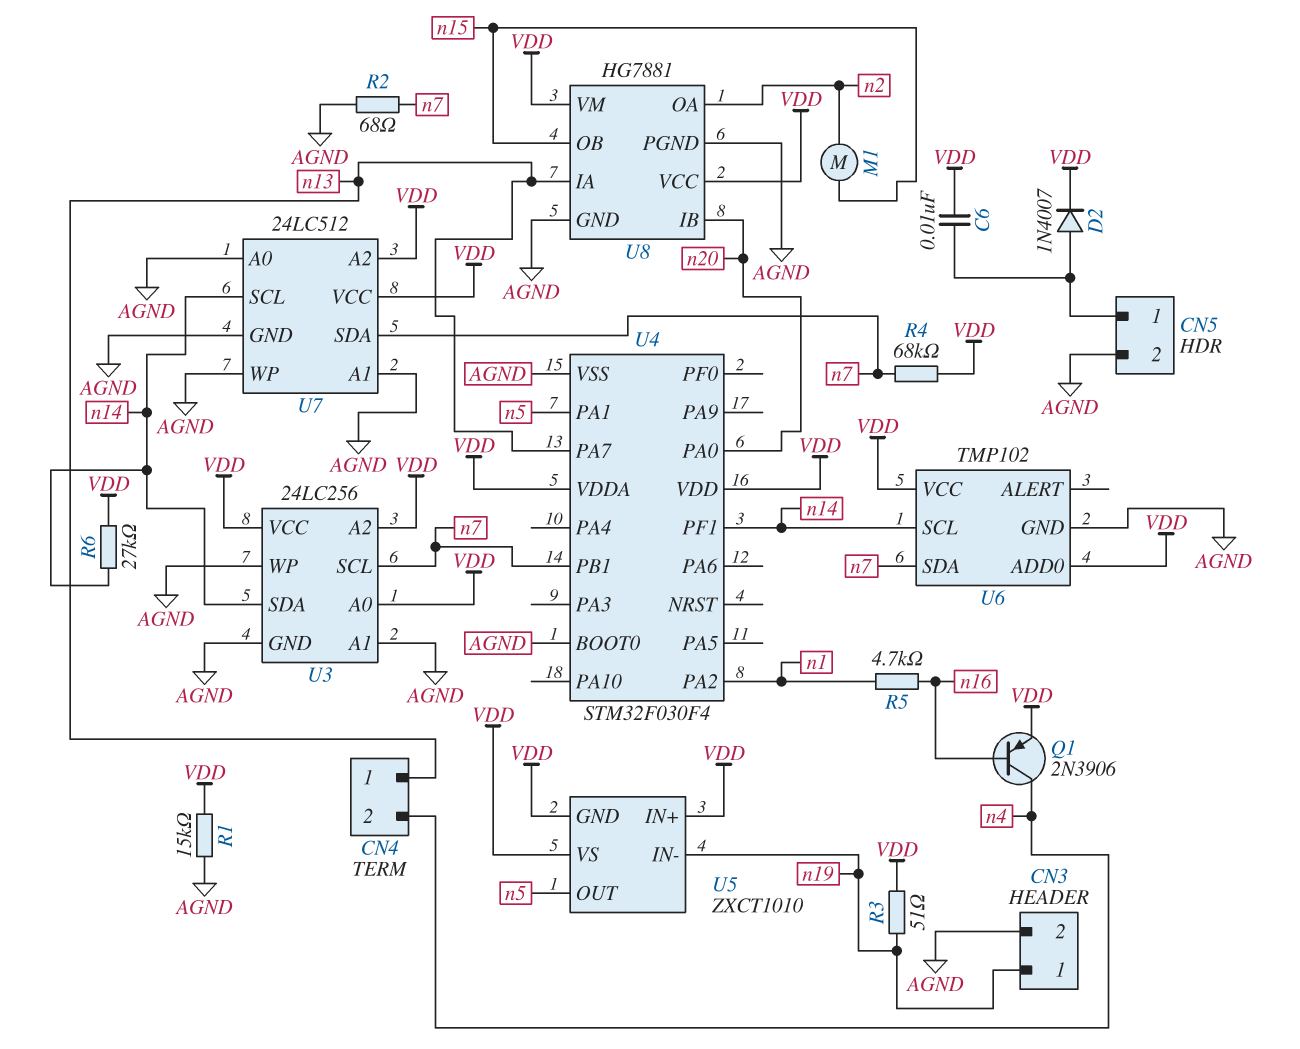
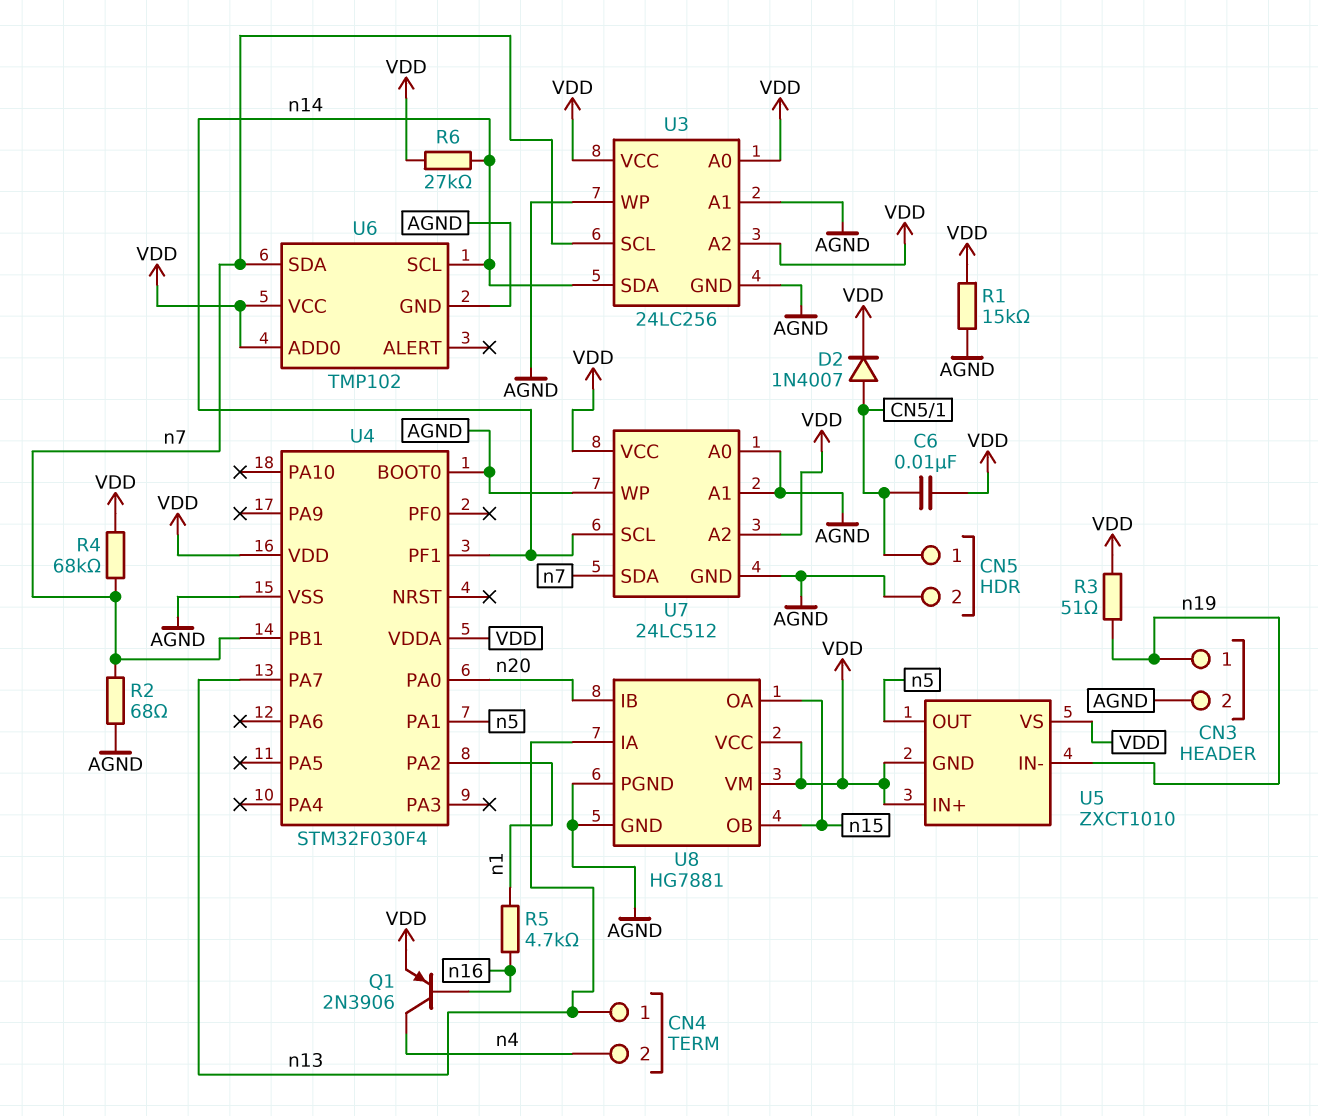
M1: motor (n2, n15) -> none
U8 pin OA: n2 -> n15

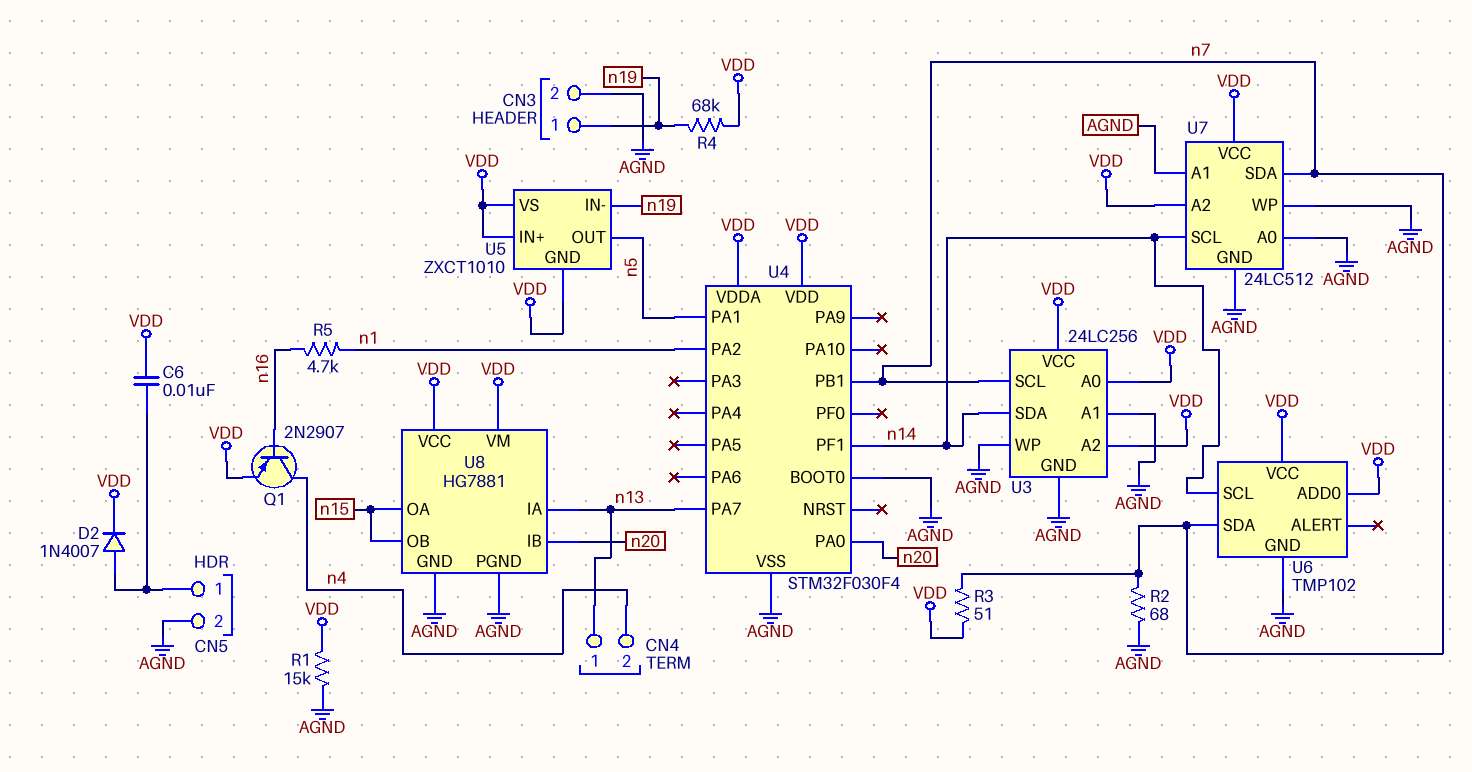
Q1: PNP 2N3906 (B n16, C n4, E VDD) -> PNP 2N2907 (B n16, C n4, E VDD)
R3: 51 (VDD, n19) -> 51 (VDD, n7)
R4: 68k (VDD, n7) -> 68k (VDD, n19)
R6: 27k (VDD, n14) -> none

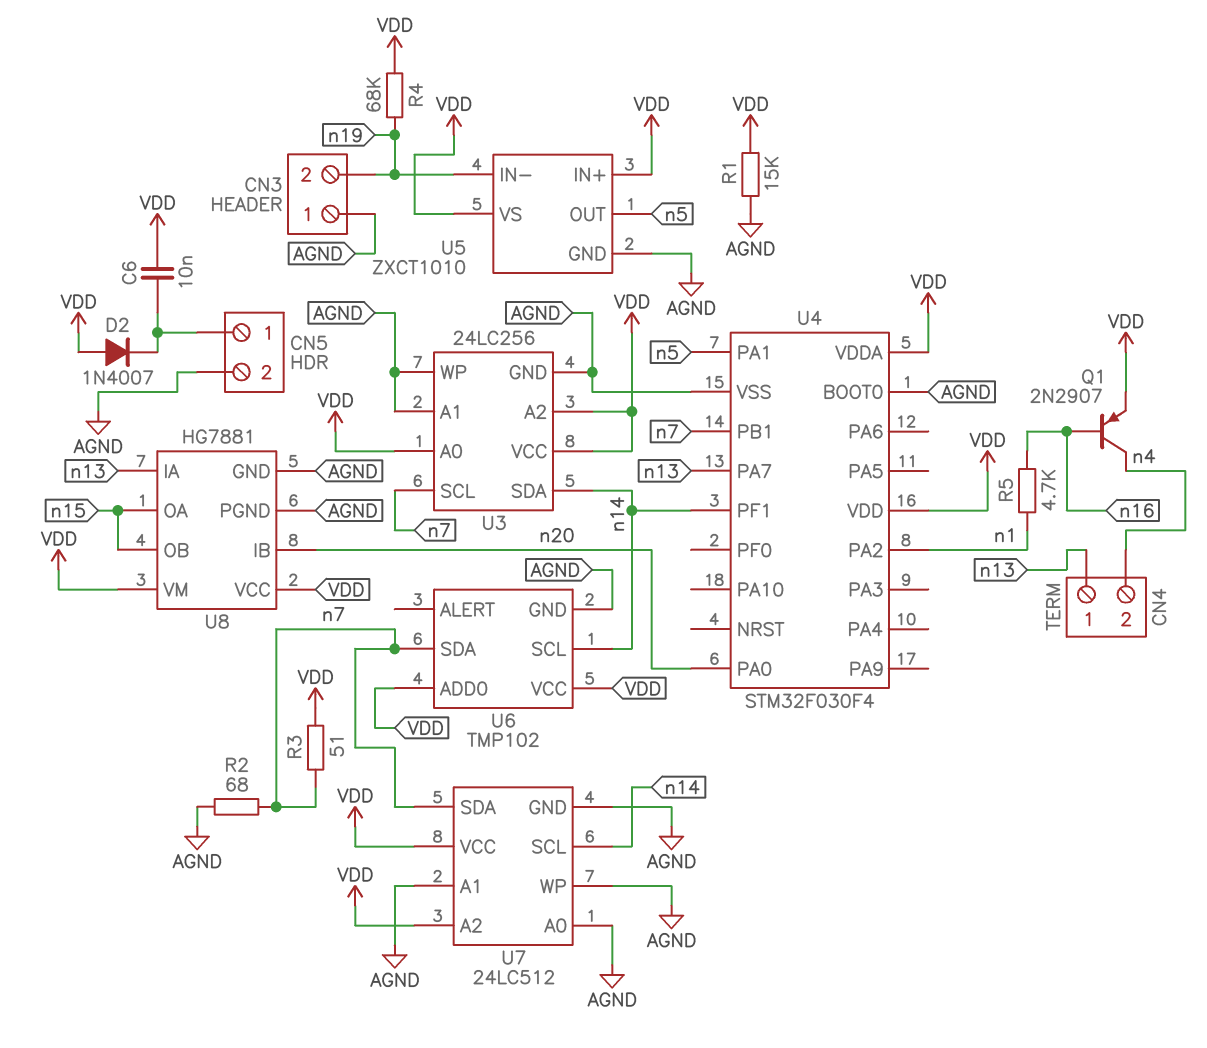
CN3 pin 1: n19 -> AGND
CN3 pin 2: AGND -> n19
D2: diode 1N4007 (A CN5/1, K VDD) -> diode 1N4007 (A VDD, K CN5/1)
U5 pin GND: VDD -> AGND

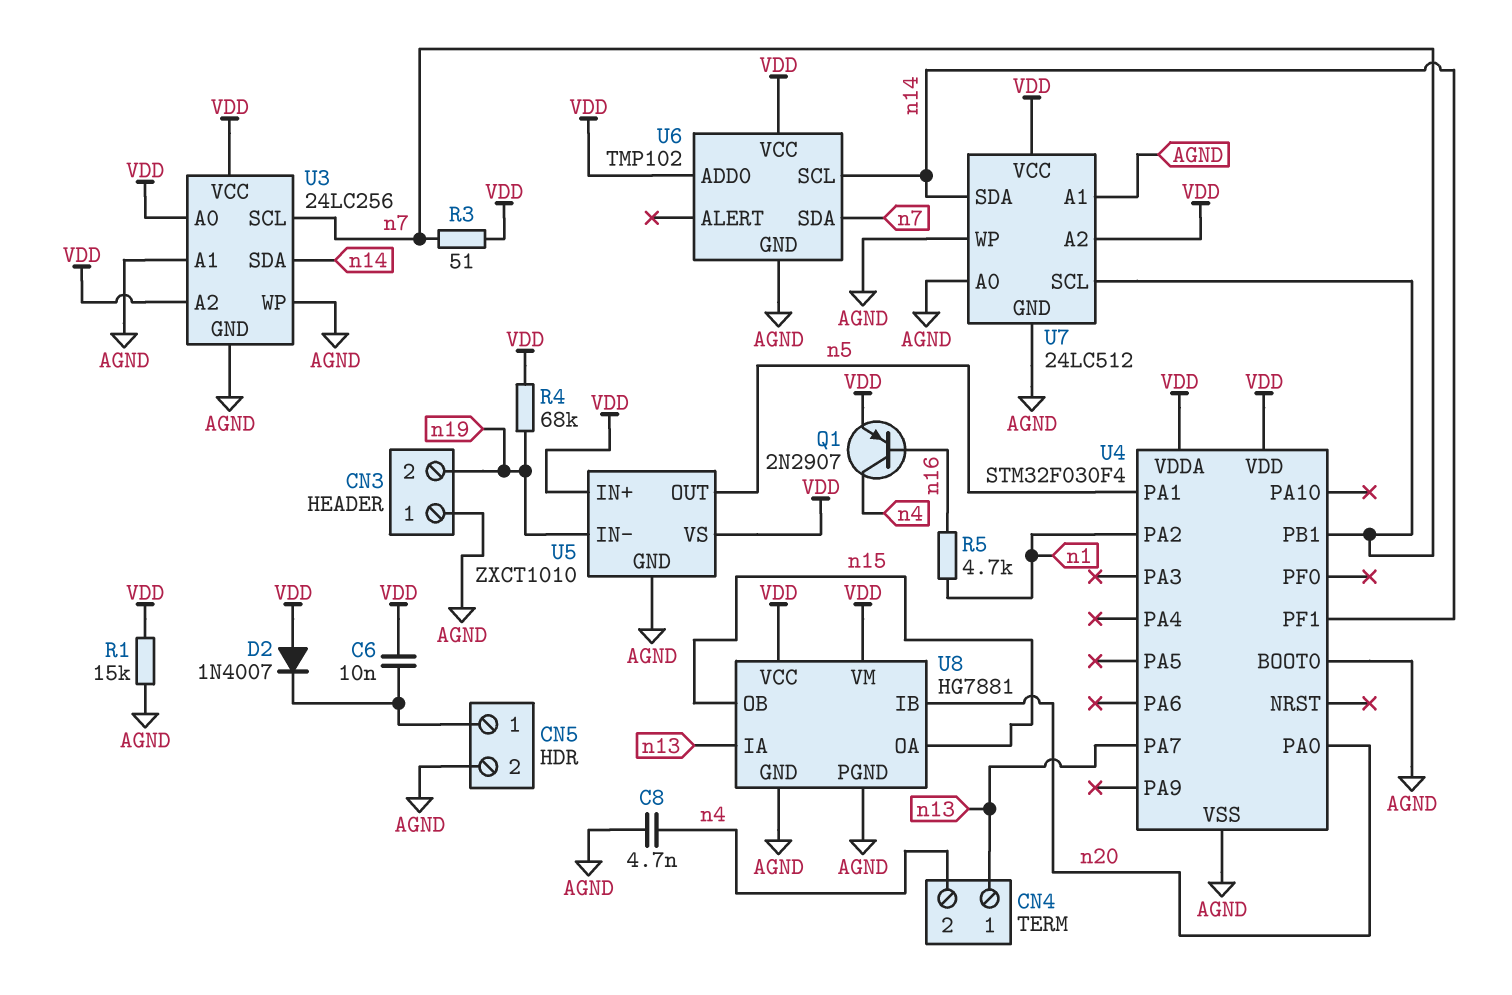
C8: none -> 4.7nF (AGND, n4)
R2: 68 (AGND, n7) -> none
U7 pin SCL: n14 -> n7
U7 pin SDA: n7 -> n14

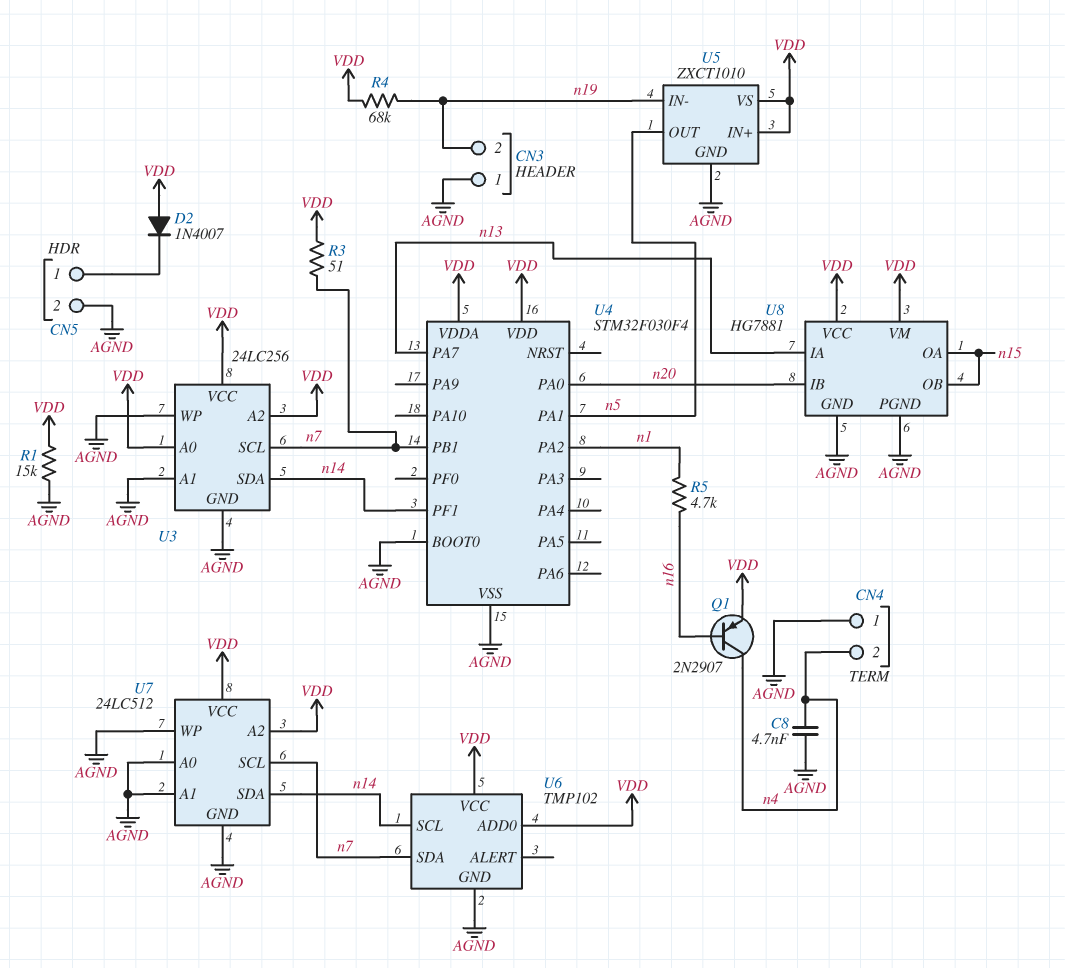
C6: 10nF (CN5/1, VDD) -> none
CN4 pin 1: n13 -> AGND

